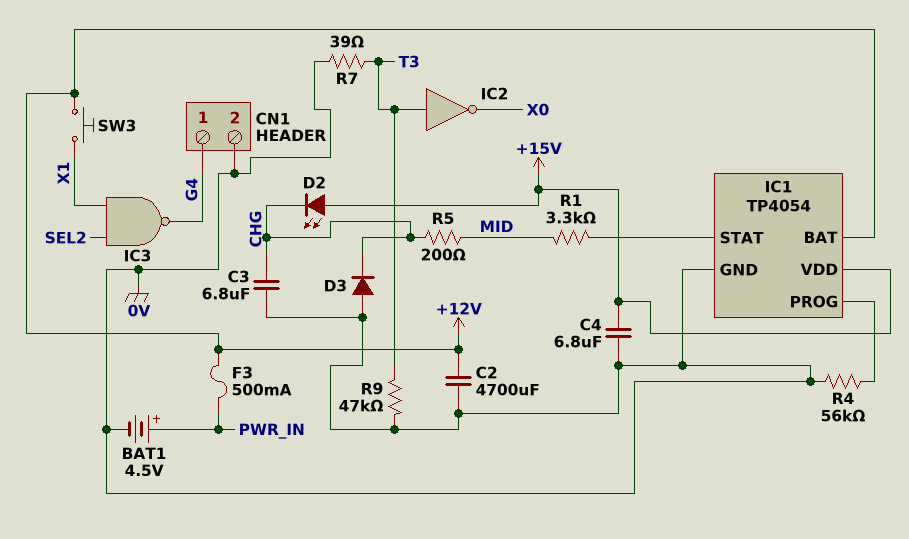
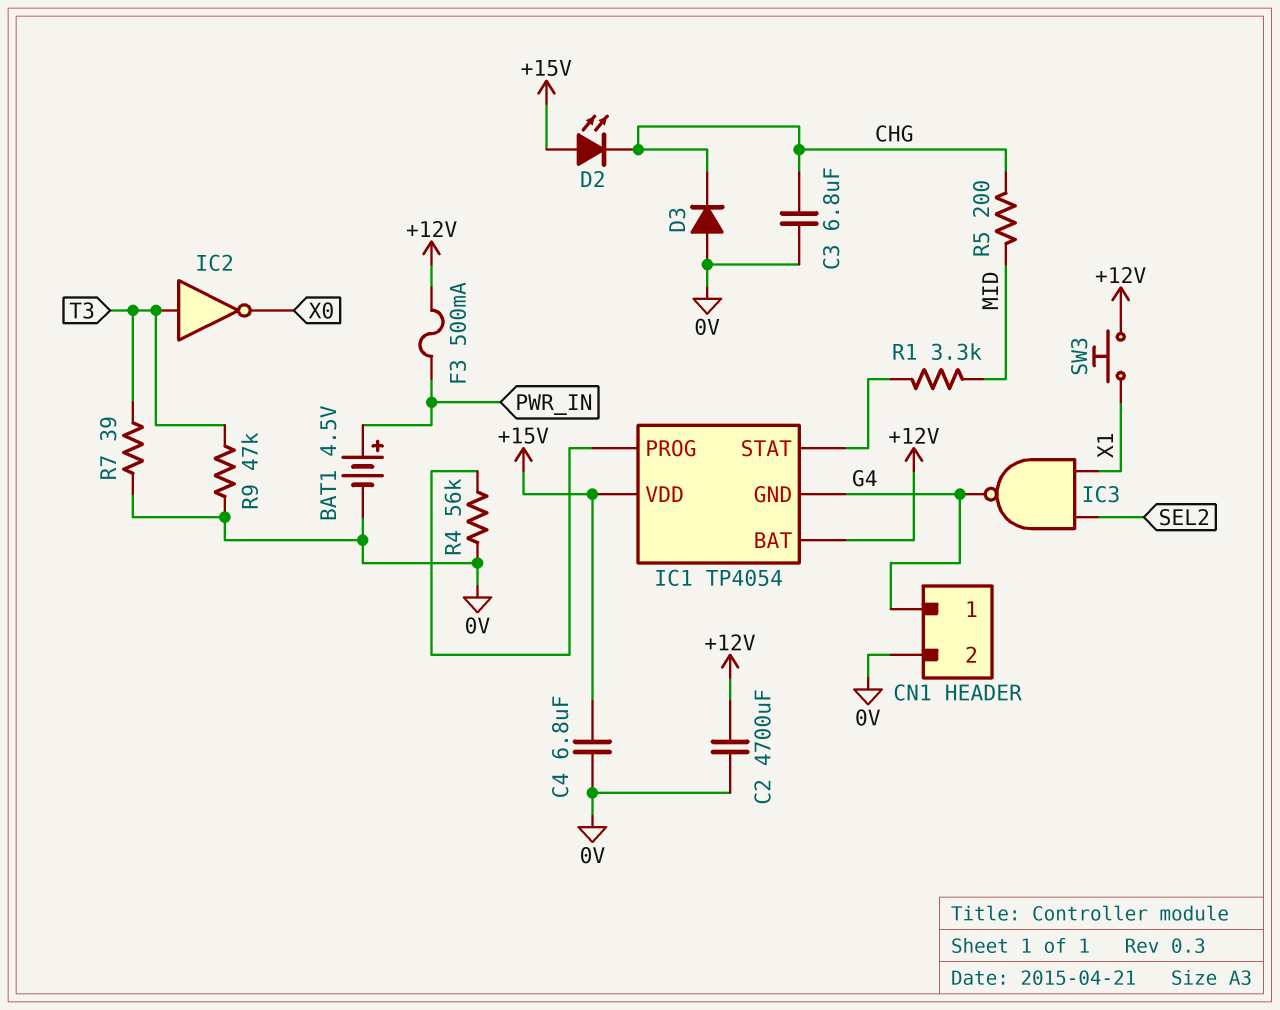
IC1 pin GND: 0V -> G4

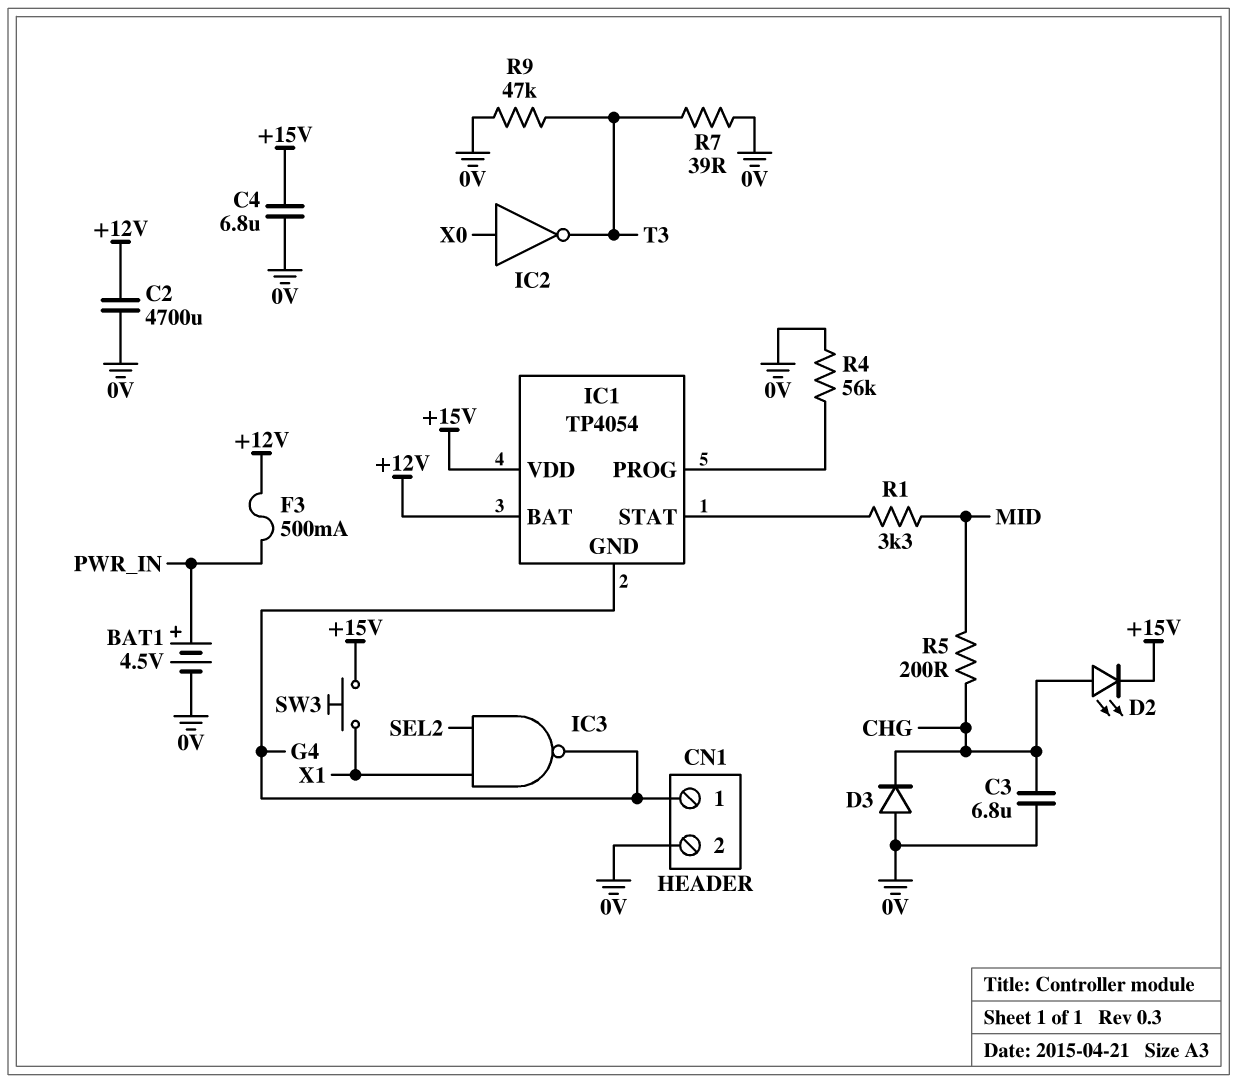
D2: LED (A +15V, K CHG) -> LED (A CHG, K +15V)
IC2: NOT (in T3, out X0) -> NOT (in X0, out T3)
SW3: button (+12V, X1) -> button (+15V, X1)

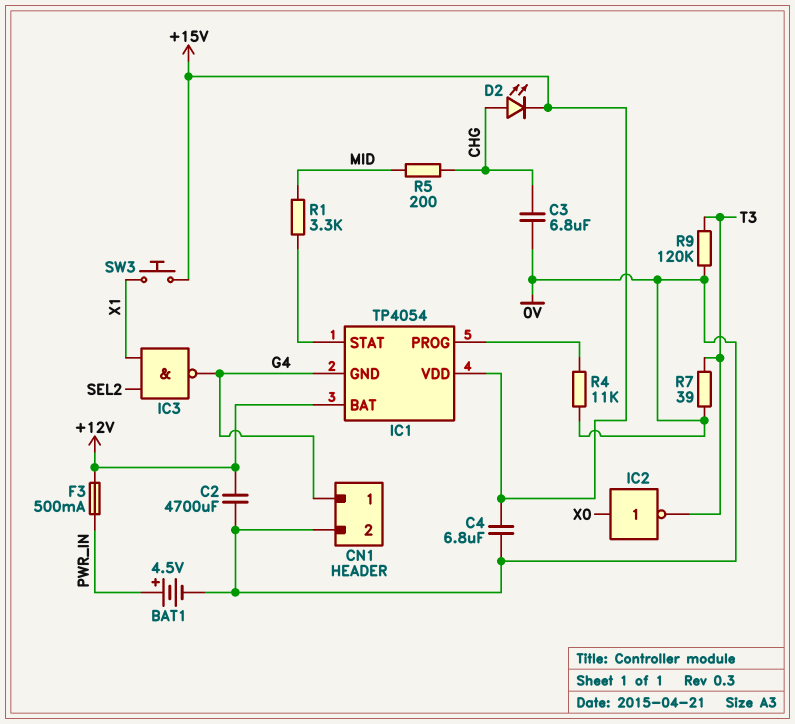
D3: diode (A 0V, K CHG) -> none
R4: 56k (0V, IC1/PROG) -> 11k (0V, IC1/PROG)
R9: 47k (0V, T3) -> 120k (0V, T3)

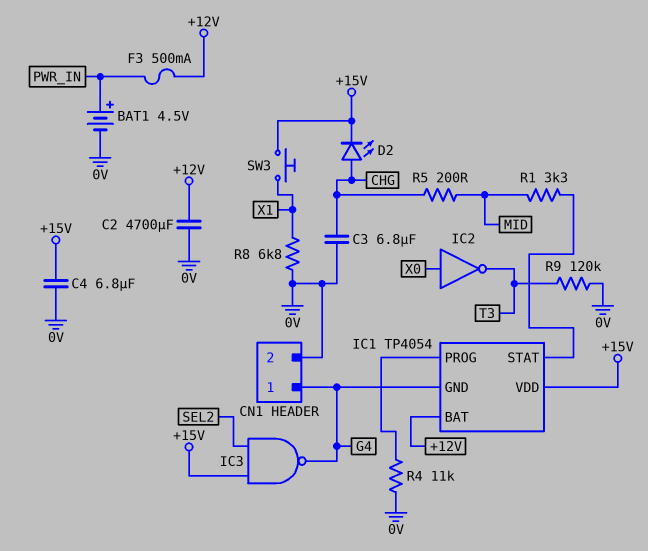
IC3: NAND (in SEL2, in X1, out G4) -> NAND (in +15V, in SEL2, out G4)
R7: 39 (0V, T3) -> none
R8: none -> 6.8k (0V, X1)

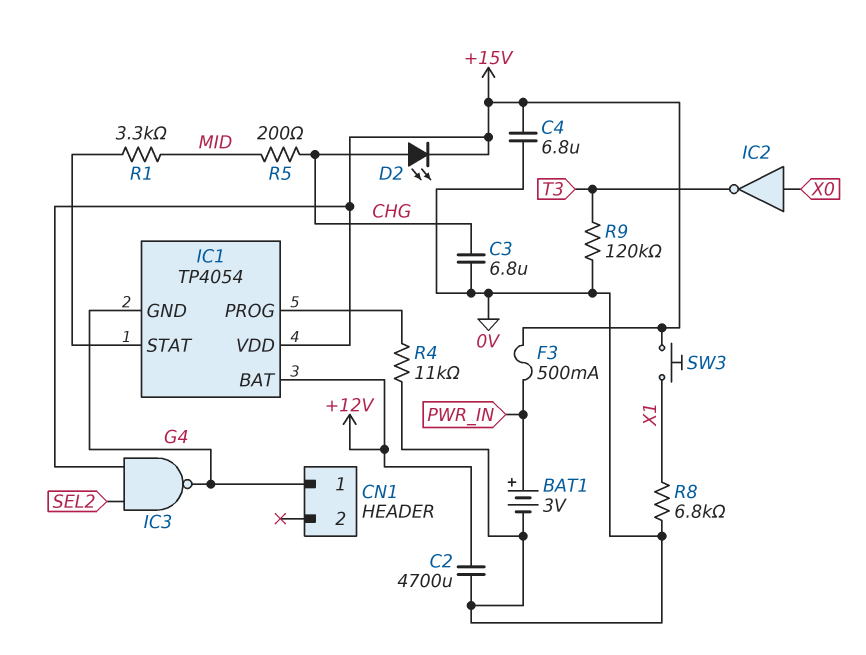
BAT1: 4.5V (plus PWR_IN, minus 0V) -> 3V (plus PWR_IN, minus 0V)
CN1 pin 2: 0V -> none
F3: 500mA (+12V, PWR_IN) -> 500mA (+15V, PWR_IN)

